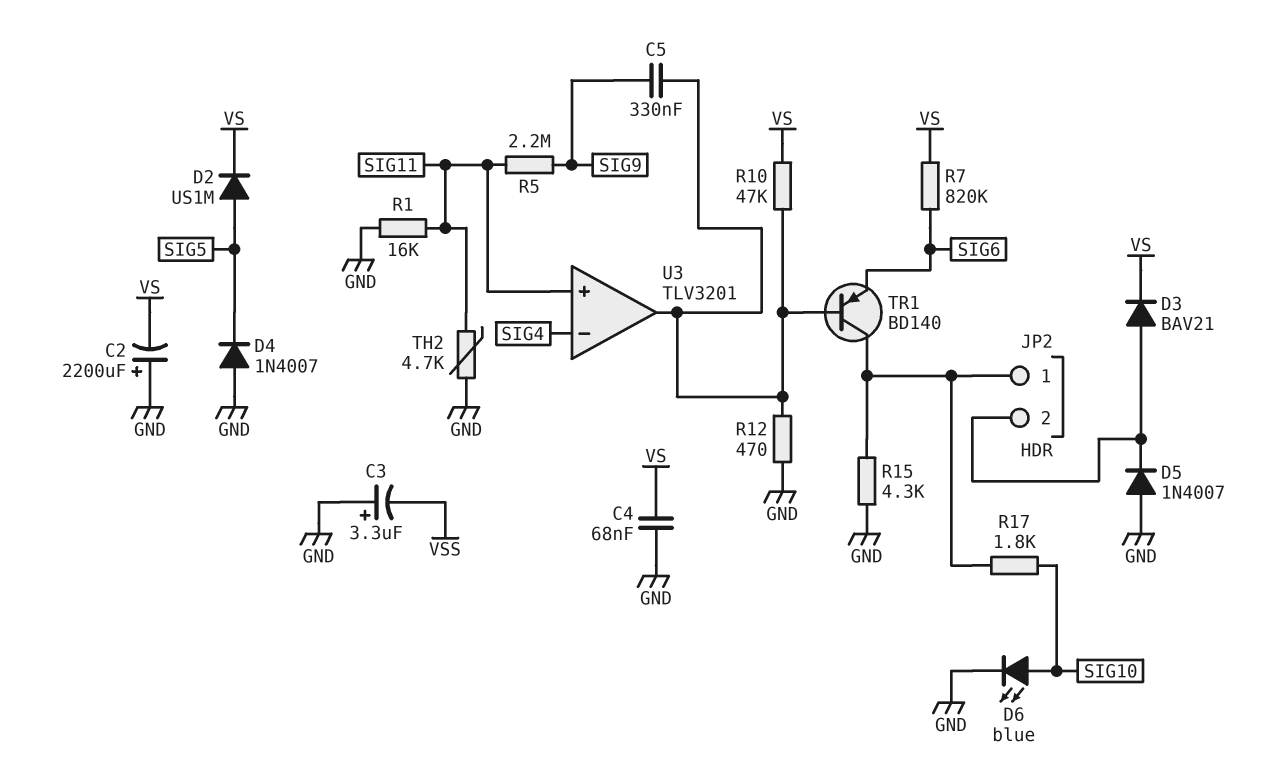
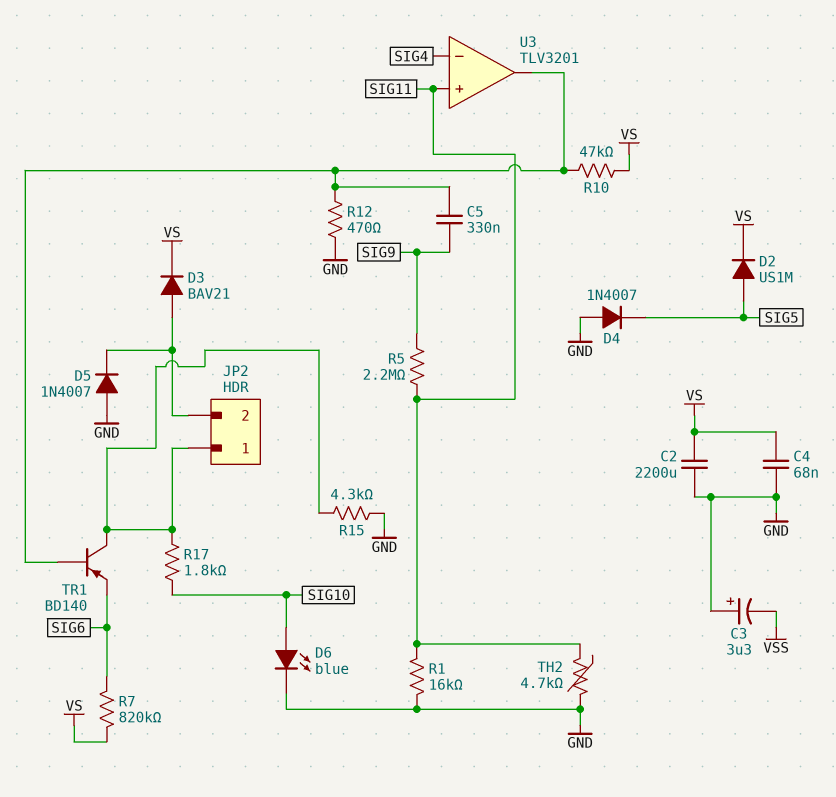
C2: 2200uF (plus GND, minus VS) -> 2200uF (GND, VS)

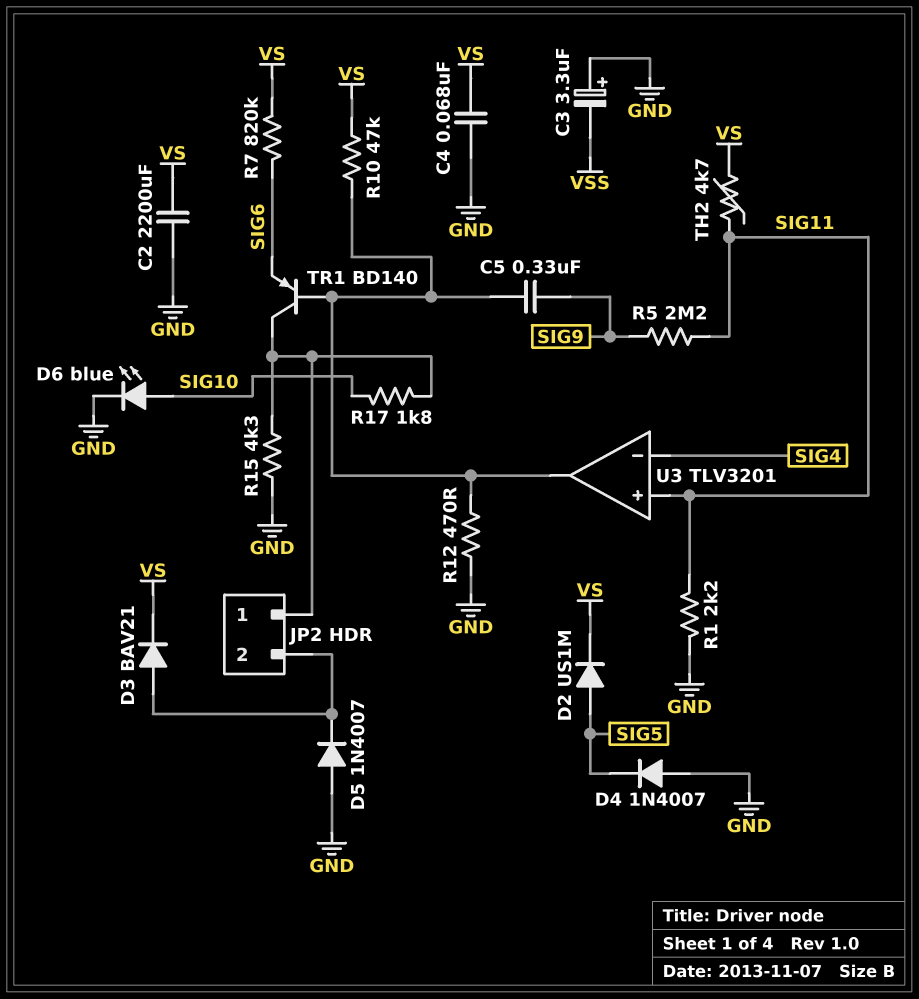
R1: 16k (GND, SIG11) -> 2.2k (GND, SIG11)
TH2: 4.7k (GND, SIG11) -> 4.7k (SIG11, VS)

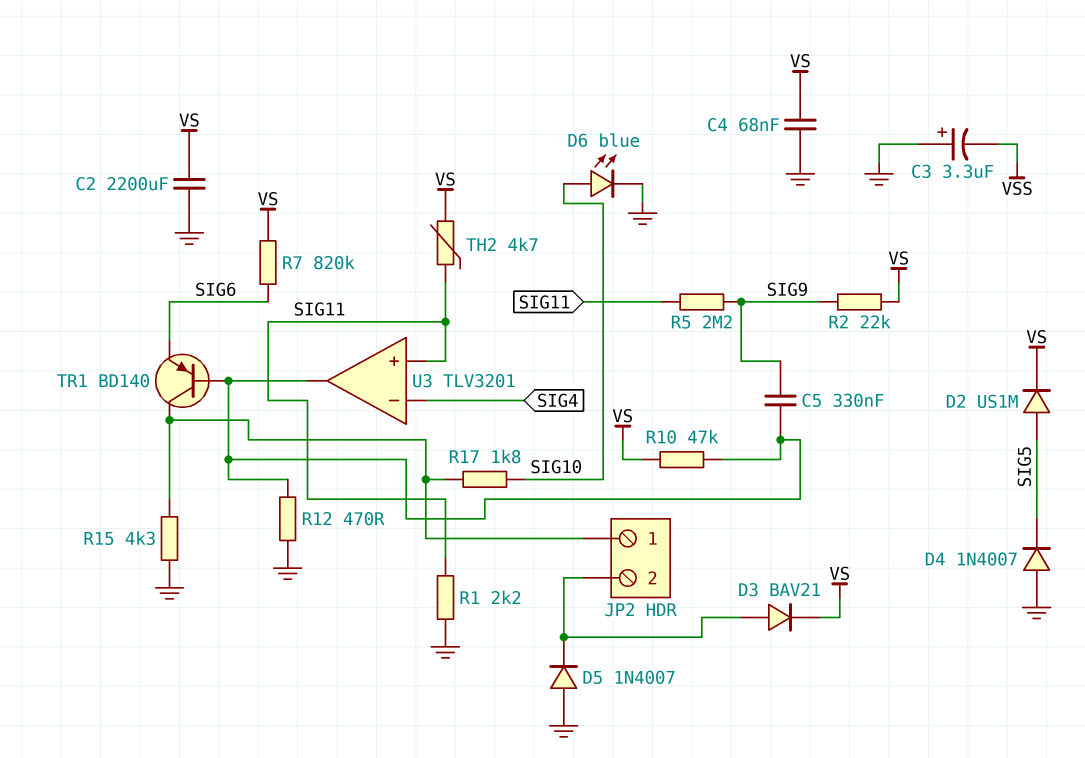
R2: none -> 22k (SIG9, VS)

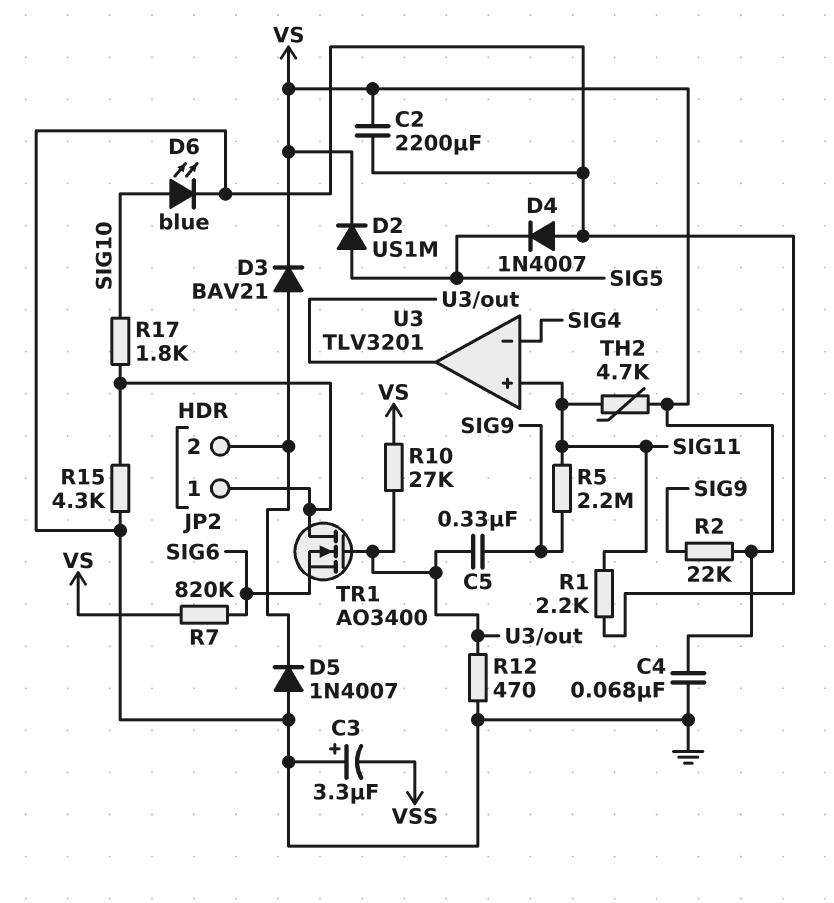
R10: 47k (U3/out, VS) -> 27k (U3/out, VS)
TR1: PNP BD140 (B U3/out, C JP2/1, E SIG6) -> NMOS AO3400 (G U3/out, D JP2/1, S SIG6)

